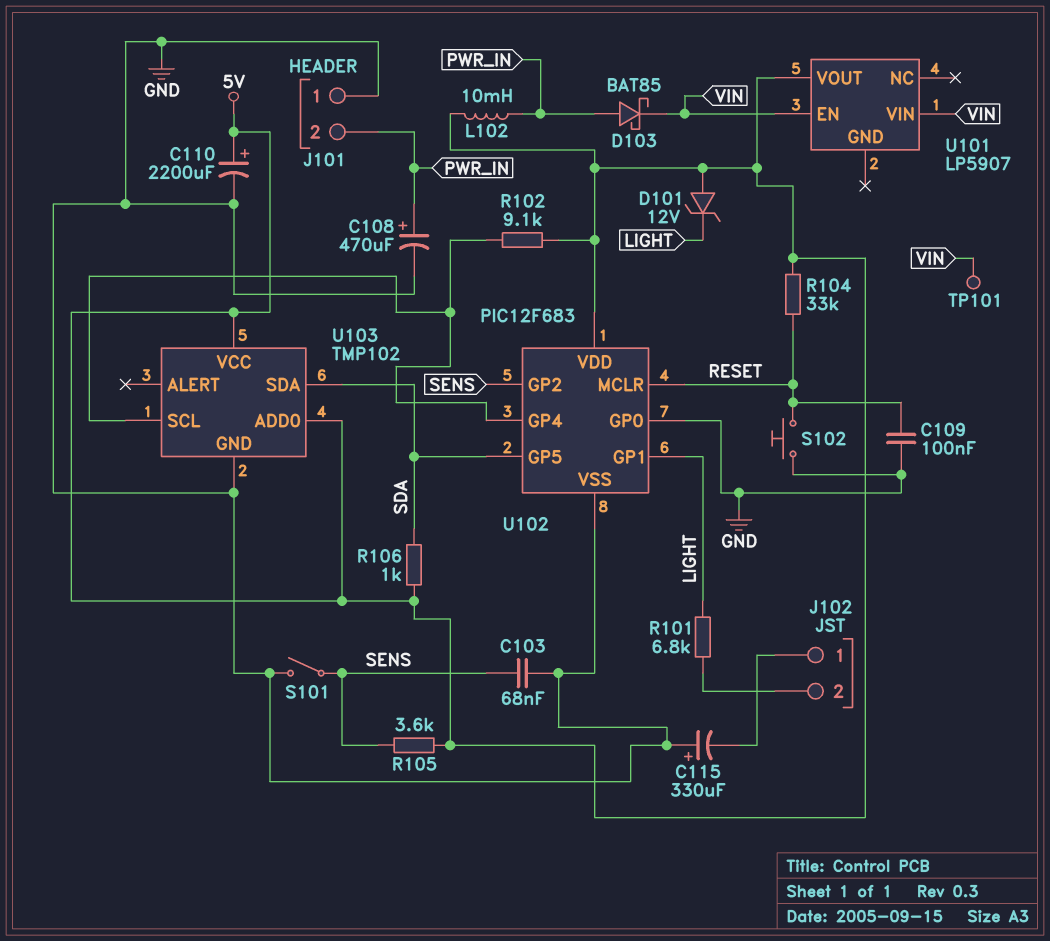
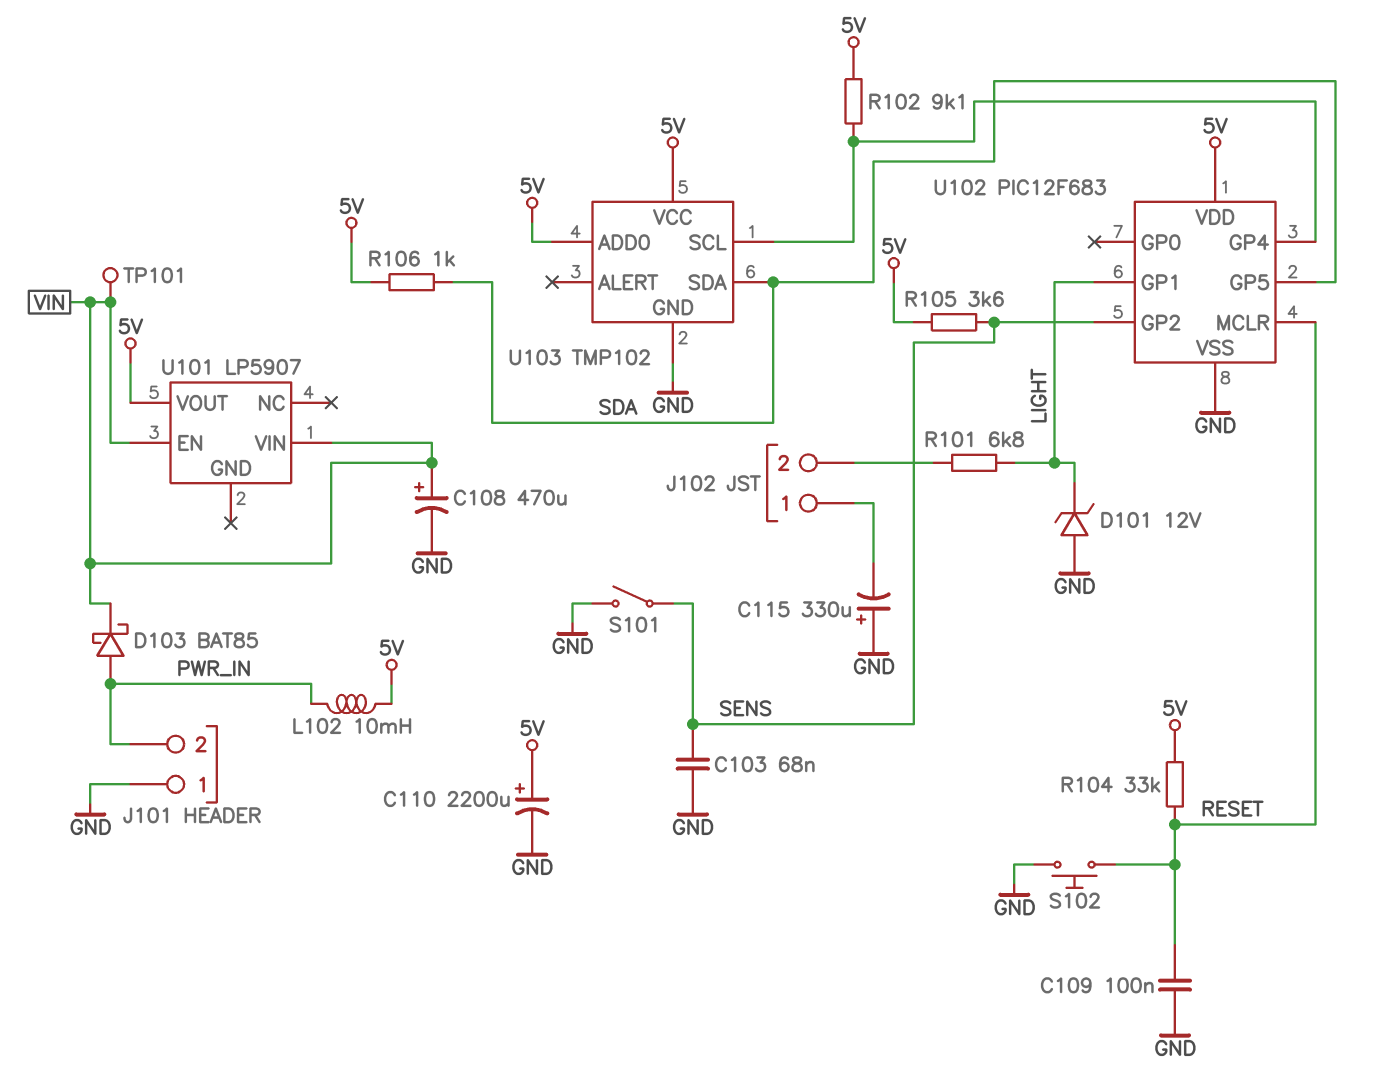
C108: 470uF (plus PWR_IN, minus GND) -> 470uF (plus VIN, minus GND)
D101: zener 12V (A 5V, K LIGHT) -> zener 12V (A GND, K LIGHT)
U102 pin GP0: GND -> none

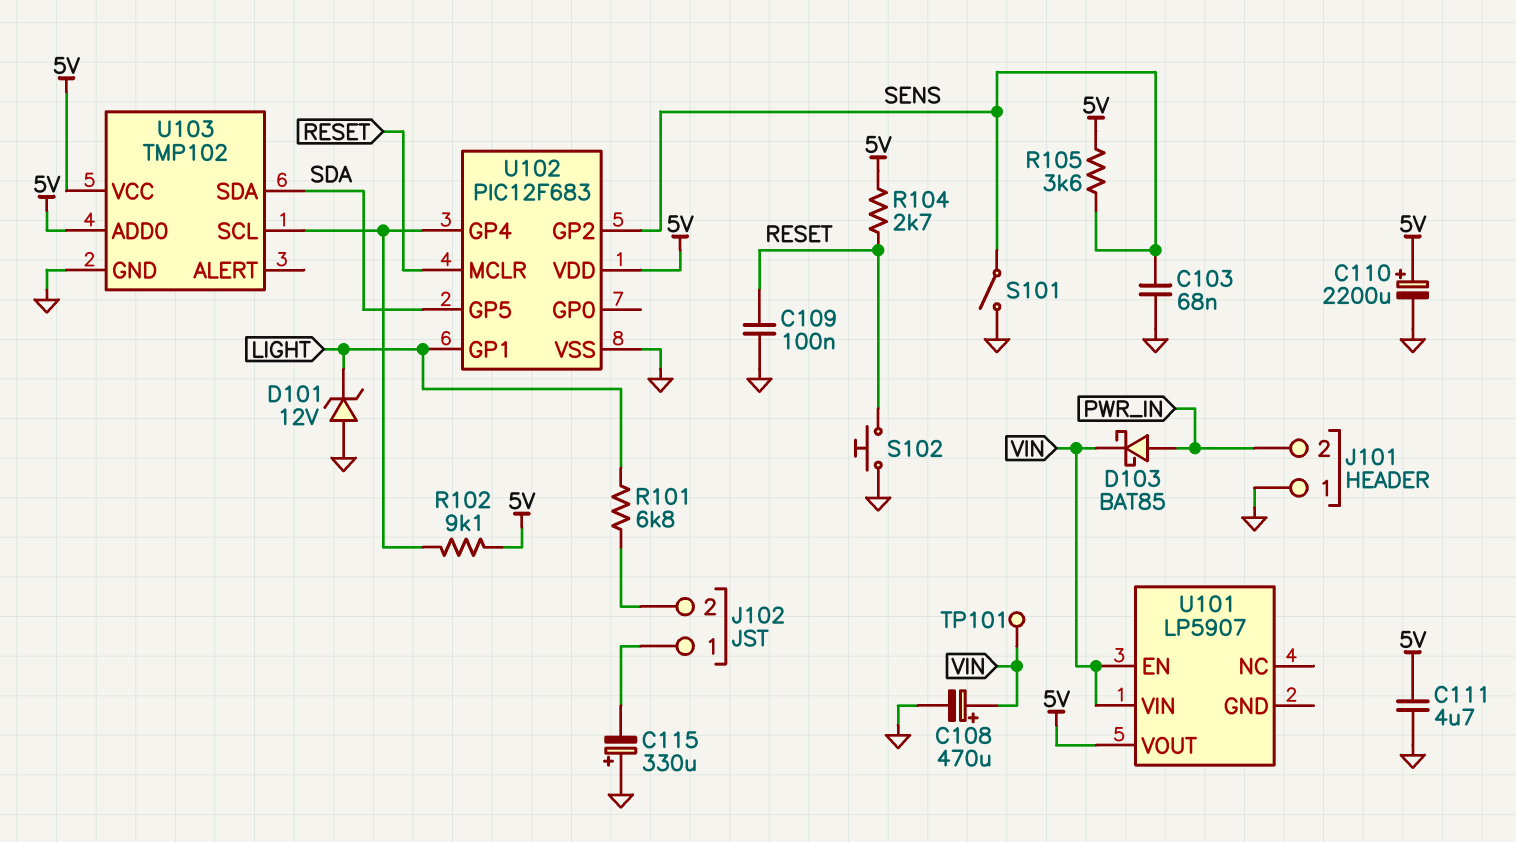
C111: none -> 4.7uF (5V, GND)
L102: 10mH (5V, PWR_IN) -> none
R104: 33k (5V, RESET) -> 2.7k (5V, RESET)
R106: 1k (5V, SDA) -> none

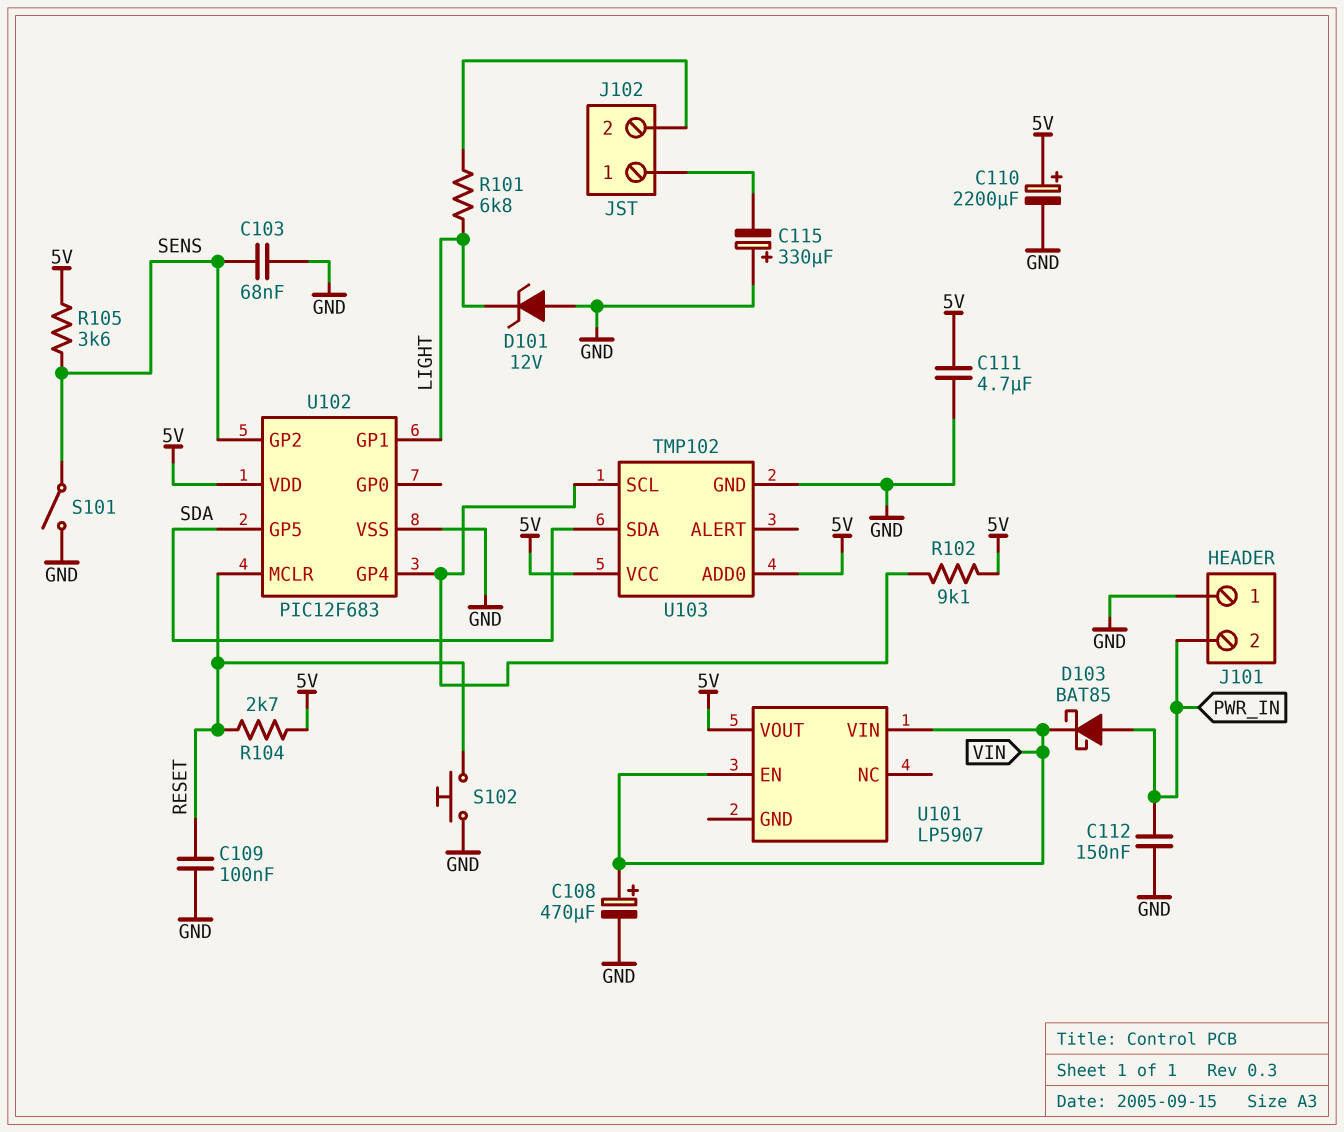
C112: none -> 150nF (GND, PWR_IN)
TP101: test point (VIN) -> none

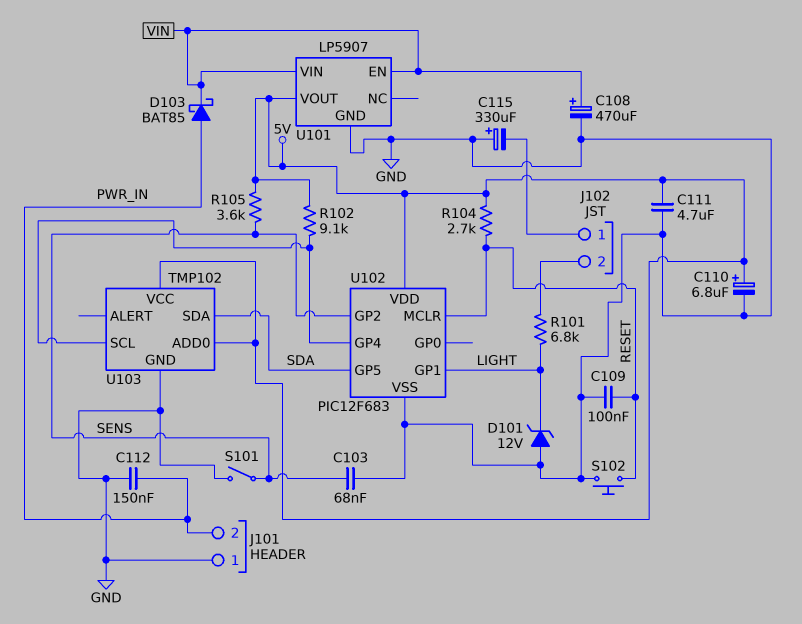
C110: 2200uF (plus 5V, minus GND) -> 6.8uF (plus 5V, minus GND)
U101 pin GND: none -> GND

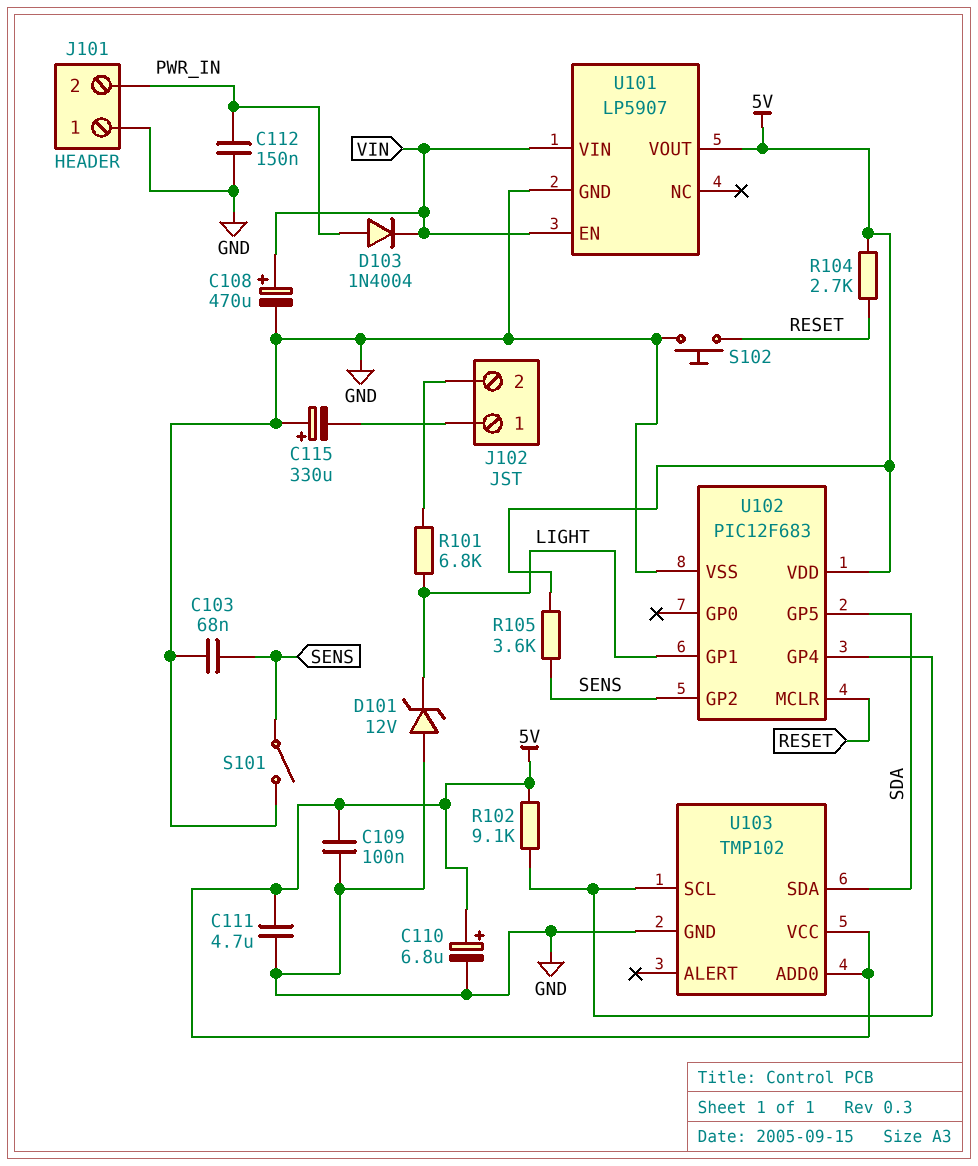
C109: 100nF (GND, RESET) -> 100nF (5V, GND)
D103: schottky BAT85 (A PWR_IN, K VIN) -> diode 1N4004 (A PWR_IN, K VIN)

